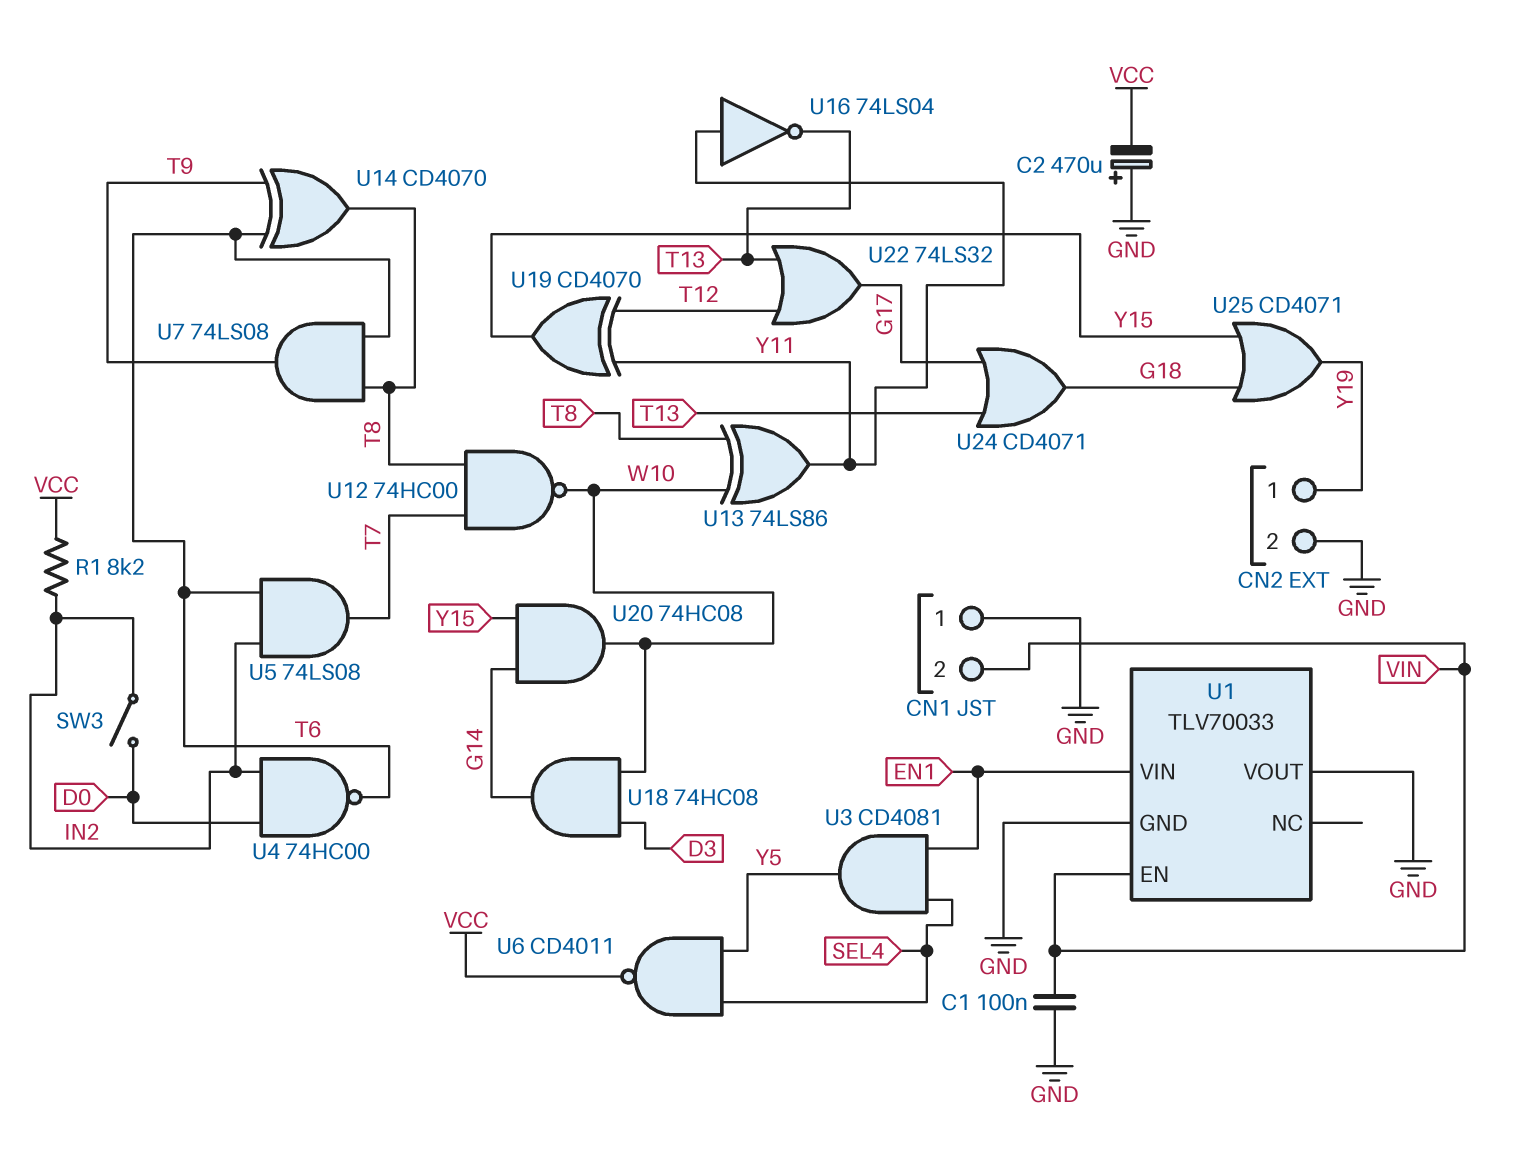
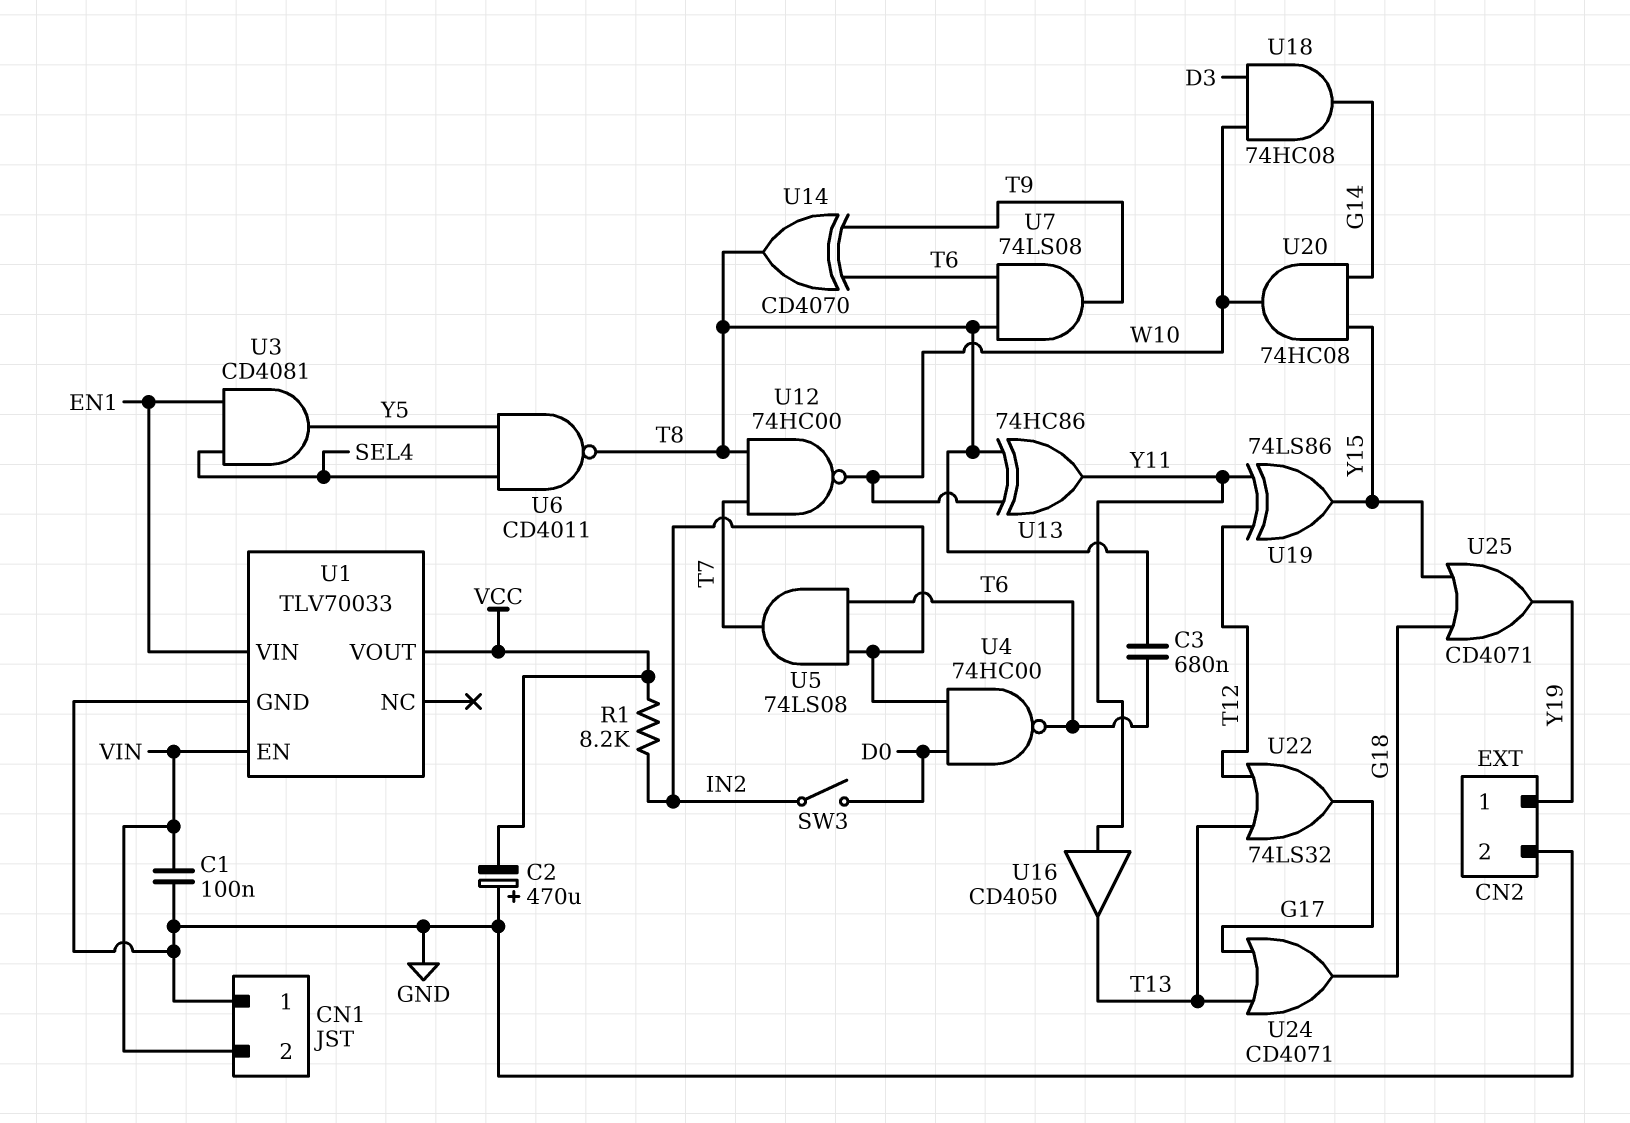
C3: none -> 680nF (T6, T8)
U1 pin VOUT: GND -> VCC
U6: NAND CD4011 (in SEL4, in Y5, out VCC) -> NAND CD4011 (in SEL4, in Y5, out T8)
U13: XOR 74LS86 (in T8, in W10, out Y11) -> XOR 74HC86 (in T8, in W10, out Y11)
U16: NOT 74LS04 (in Y11, out T13) -> buffer CD4050 (in Y11, out T13)
U19: XOR CD4070 (in T12, in Y11, out Y15) -> XOR 74LS86 (in T12, in Y11, out Y15)

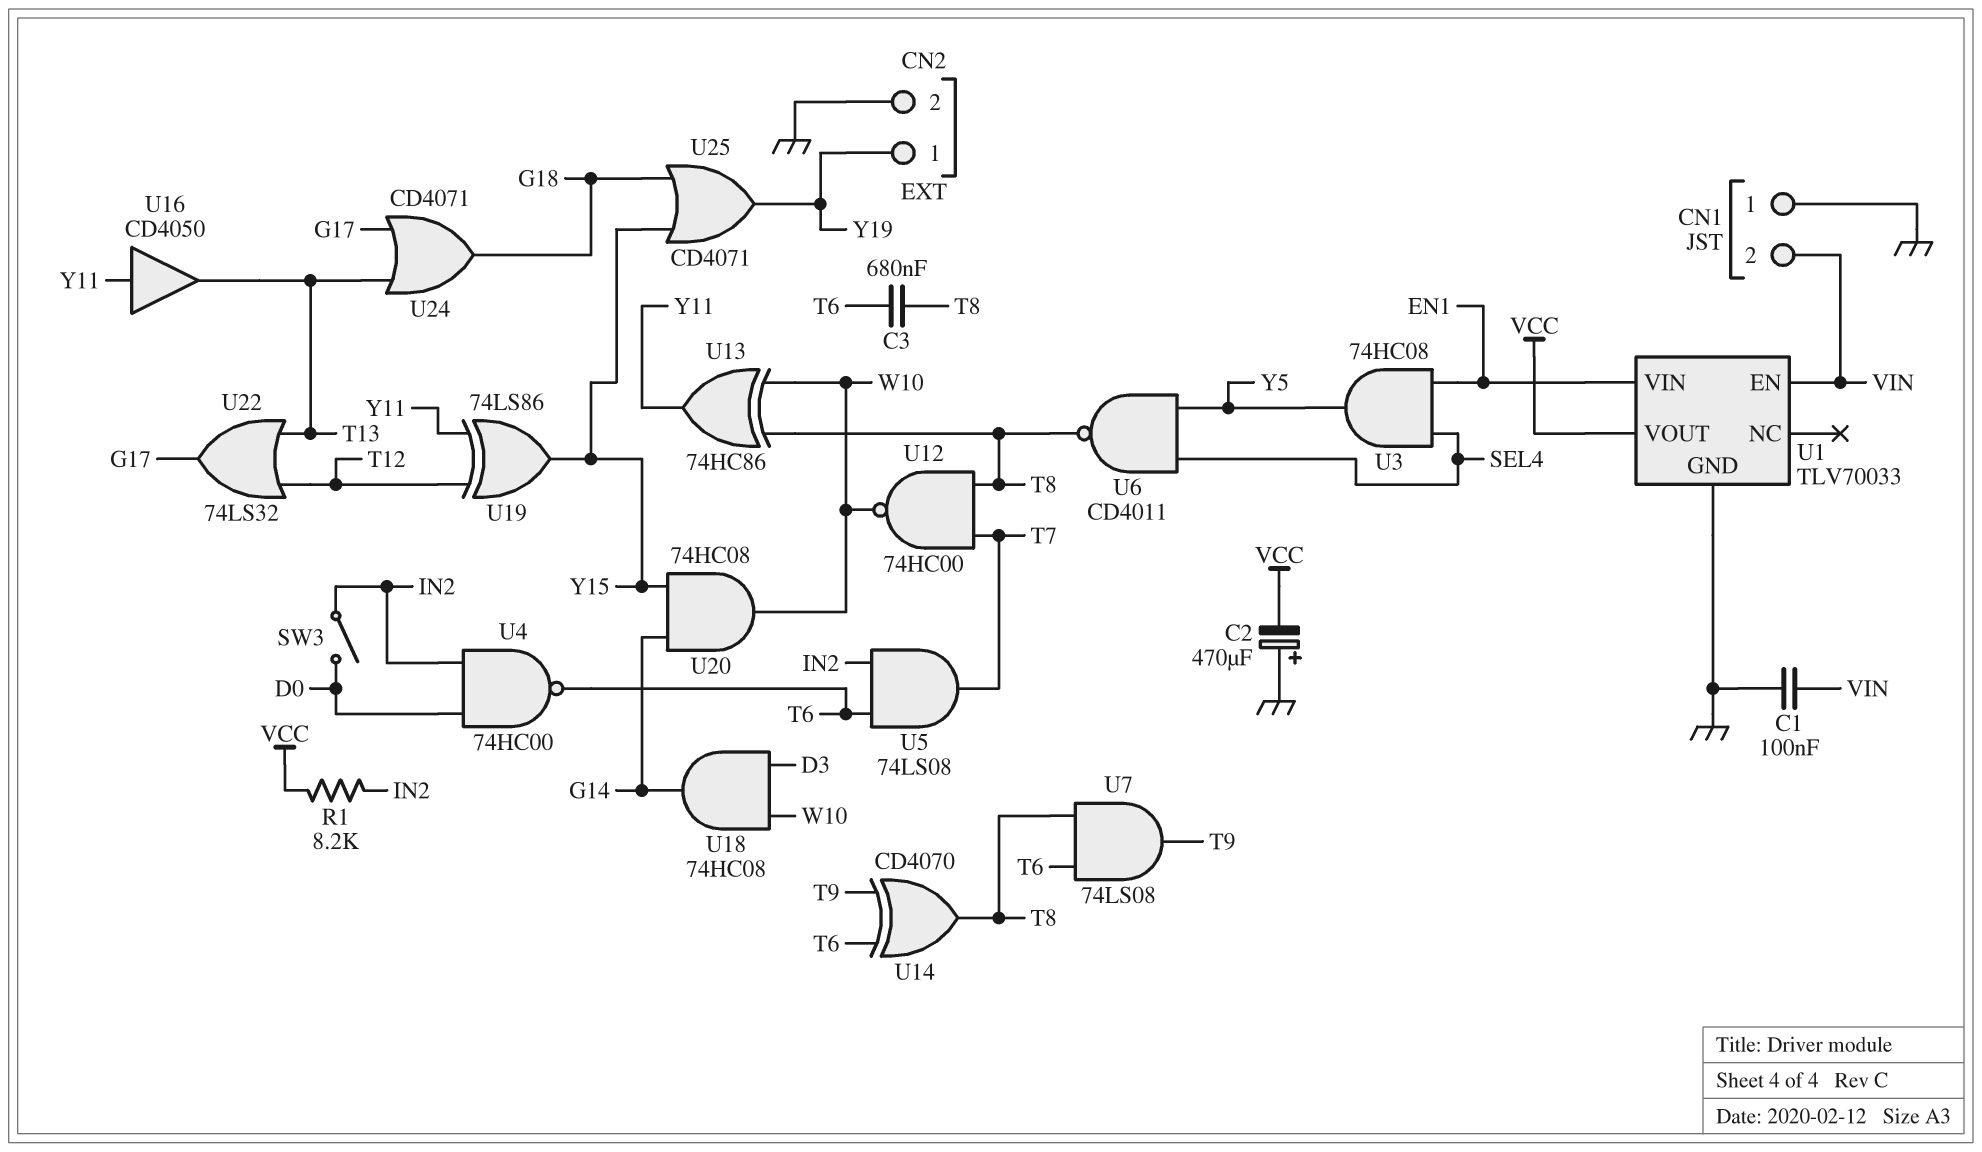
U3: AND CD4081 (in EN1, in SEL4, out Y5) -> AND 74HC08 (in EN1, in SEL4, out Y5)

